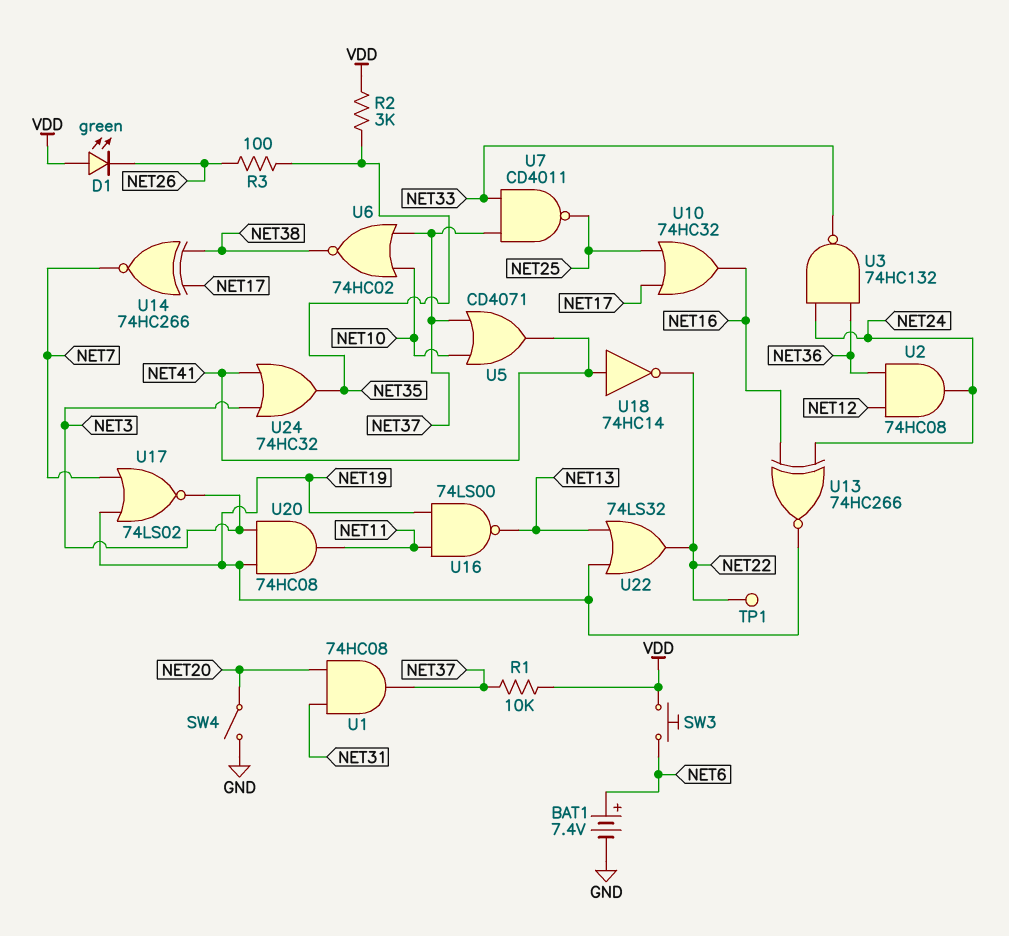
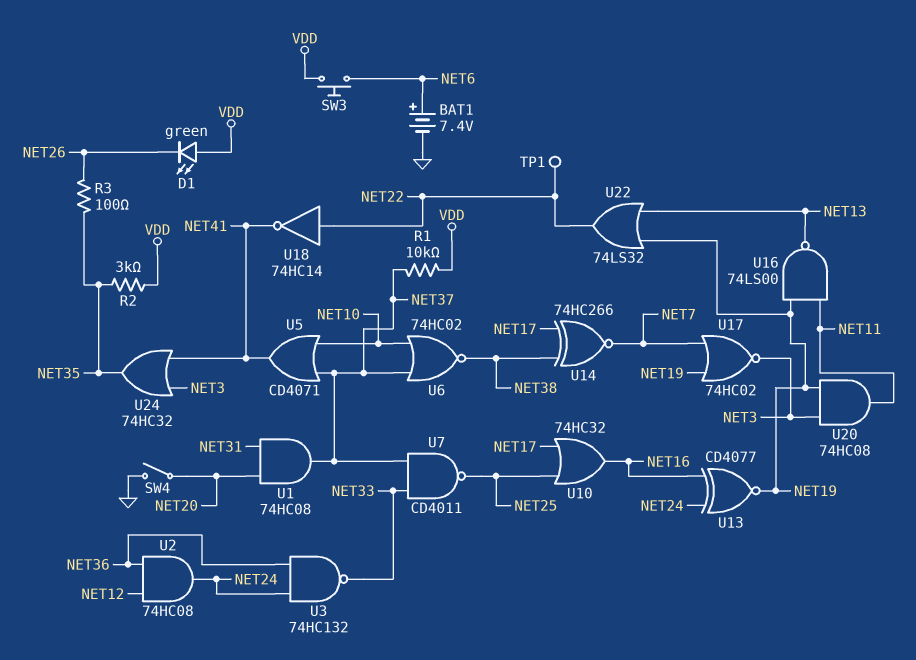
U13: XNOR 74HC266 (in NET16, in NET24, out NET19) -> XNOR CD4077 (in NET16, in NET24, out NET19)
U17: NOR 74LS02 (in NET7, in NET19, out NET3) -> NOR 74HC02 (in NET7, in NET19, out NET3)
U18: NOT 74HC14 (in NET41, out NET22) -> NOT 74HC14 (in NET22, out NET41)

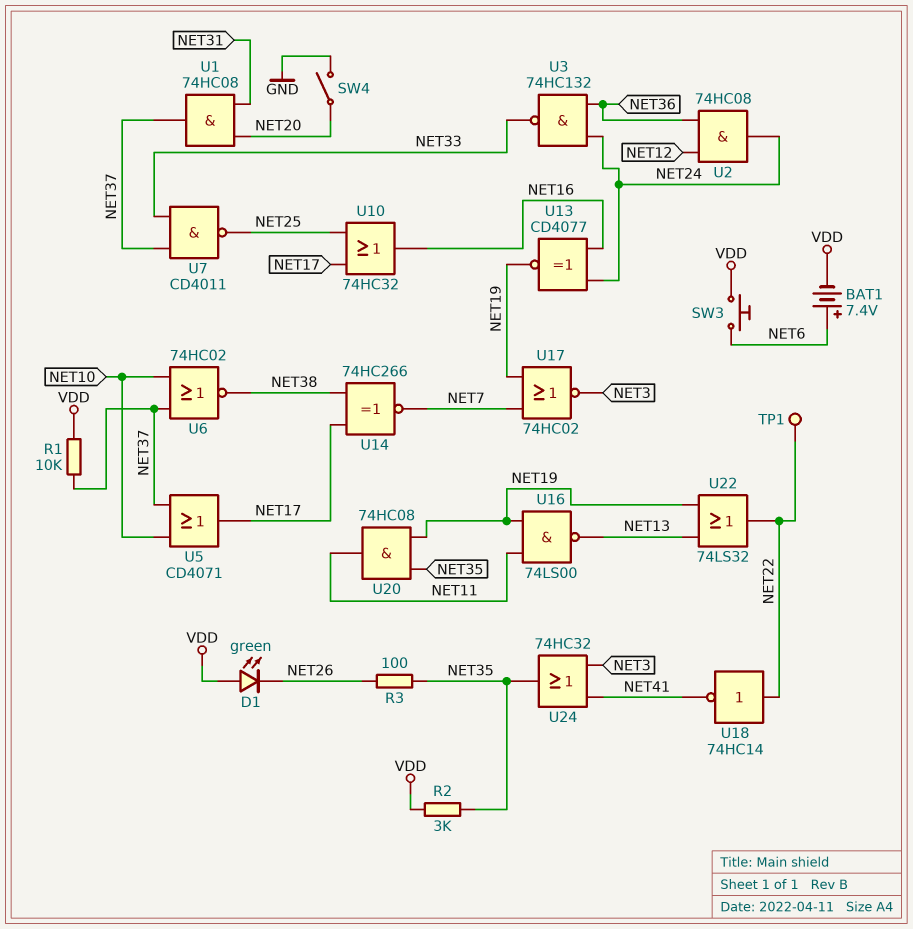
BAT1: 7.4V (plus NET6, minus GND) -> 7.4V (plus NET6, minus VDD)
U5: OR CD4071 (in NET10, in NET37, out NET41) -> OR CD4071 (in NET10, in NET37, out NET17)
U20: AND 74HC08 (in NET3, in NET19, out NET11) -> AND 74HC08 (in NET19, in NET35, out NET11)

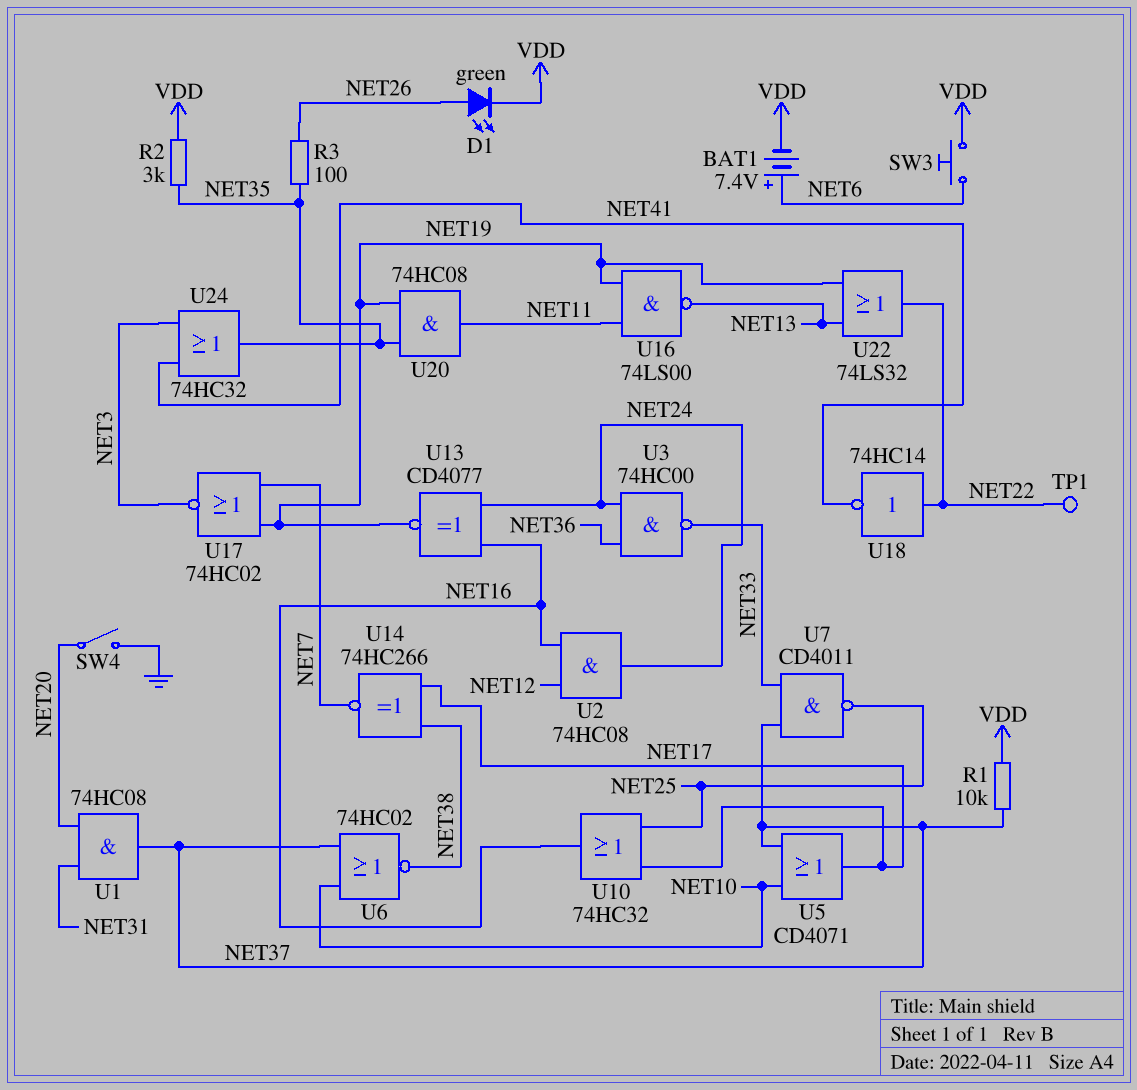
D1: LED green (A VDD, K NET26) -> LED green (A NET26, K VDD)
U2: AND 74HC08 (in NET12, in NET36, out NET24) -> AND 74HC08 (in NET12, in NET16, out NET24)
U3: NAND 74HC132 (in NET24, in NET36, out NET33) -> NAND 74HC00 (in NET24, in NET36, out NET33)

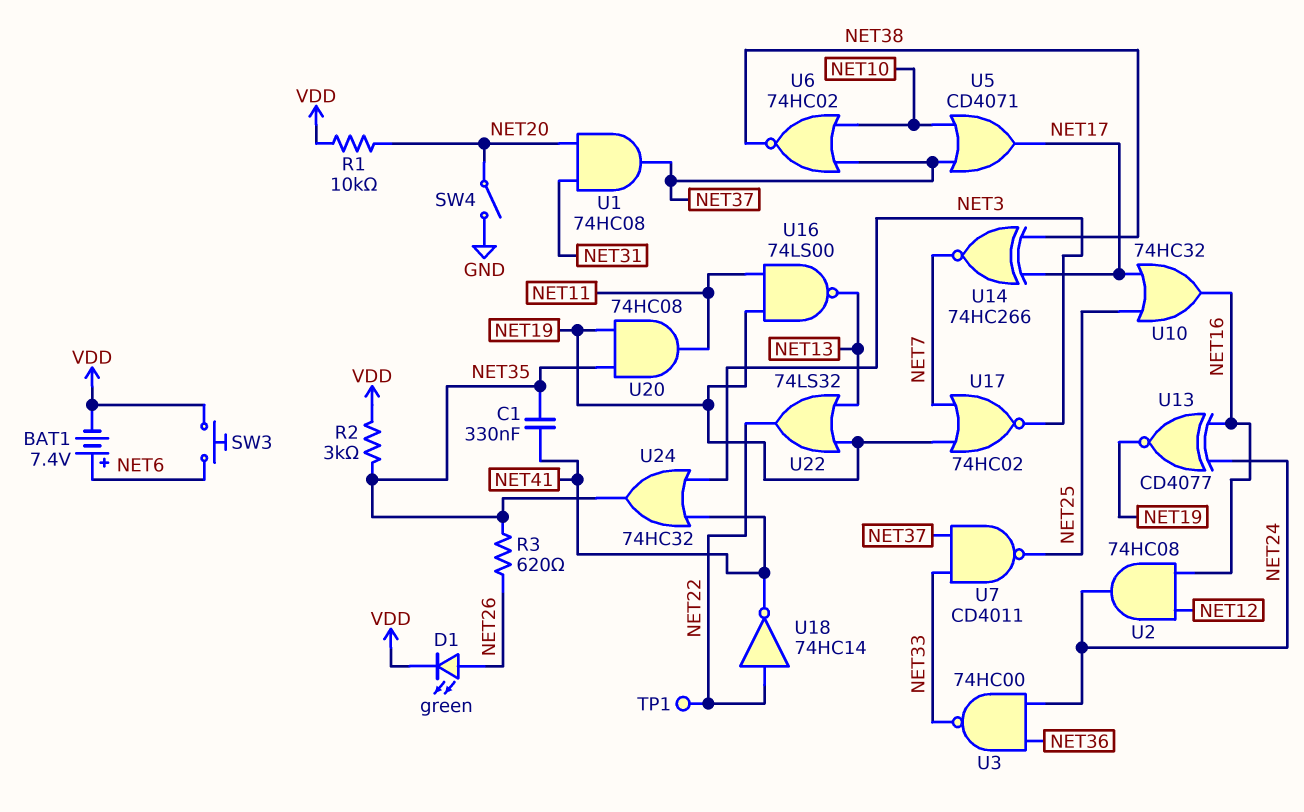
C1: none -> 330nF (NET35, NET41)
R1: 10k (NET37, VDD) -> 10k (NET20, VDD)
R3: 100 (NET26, NET35) -> 620 (NET26, NET35)

